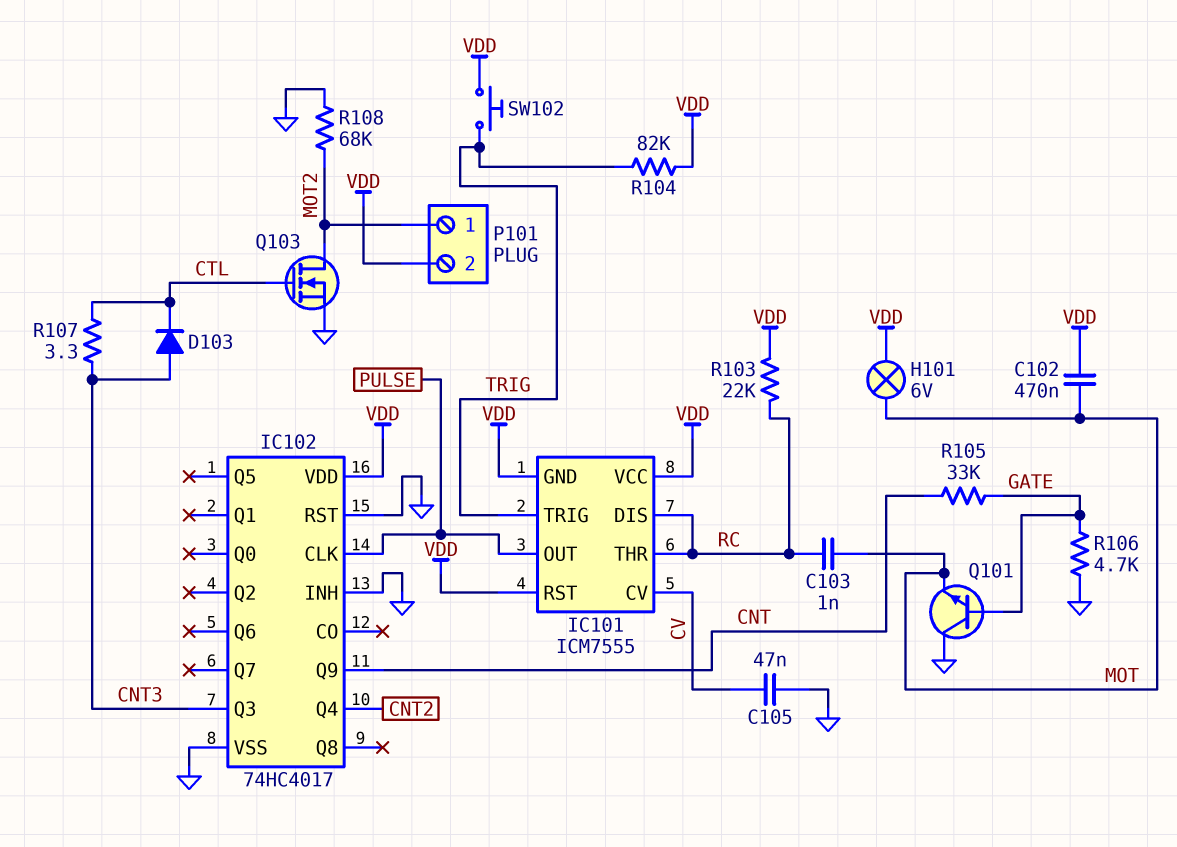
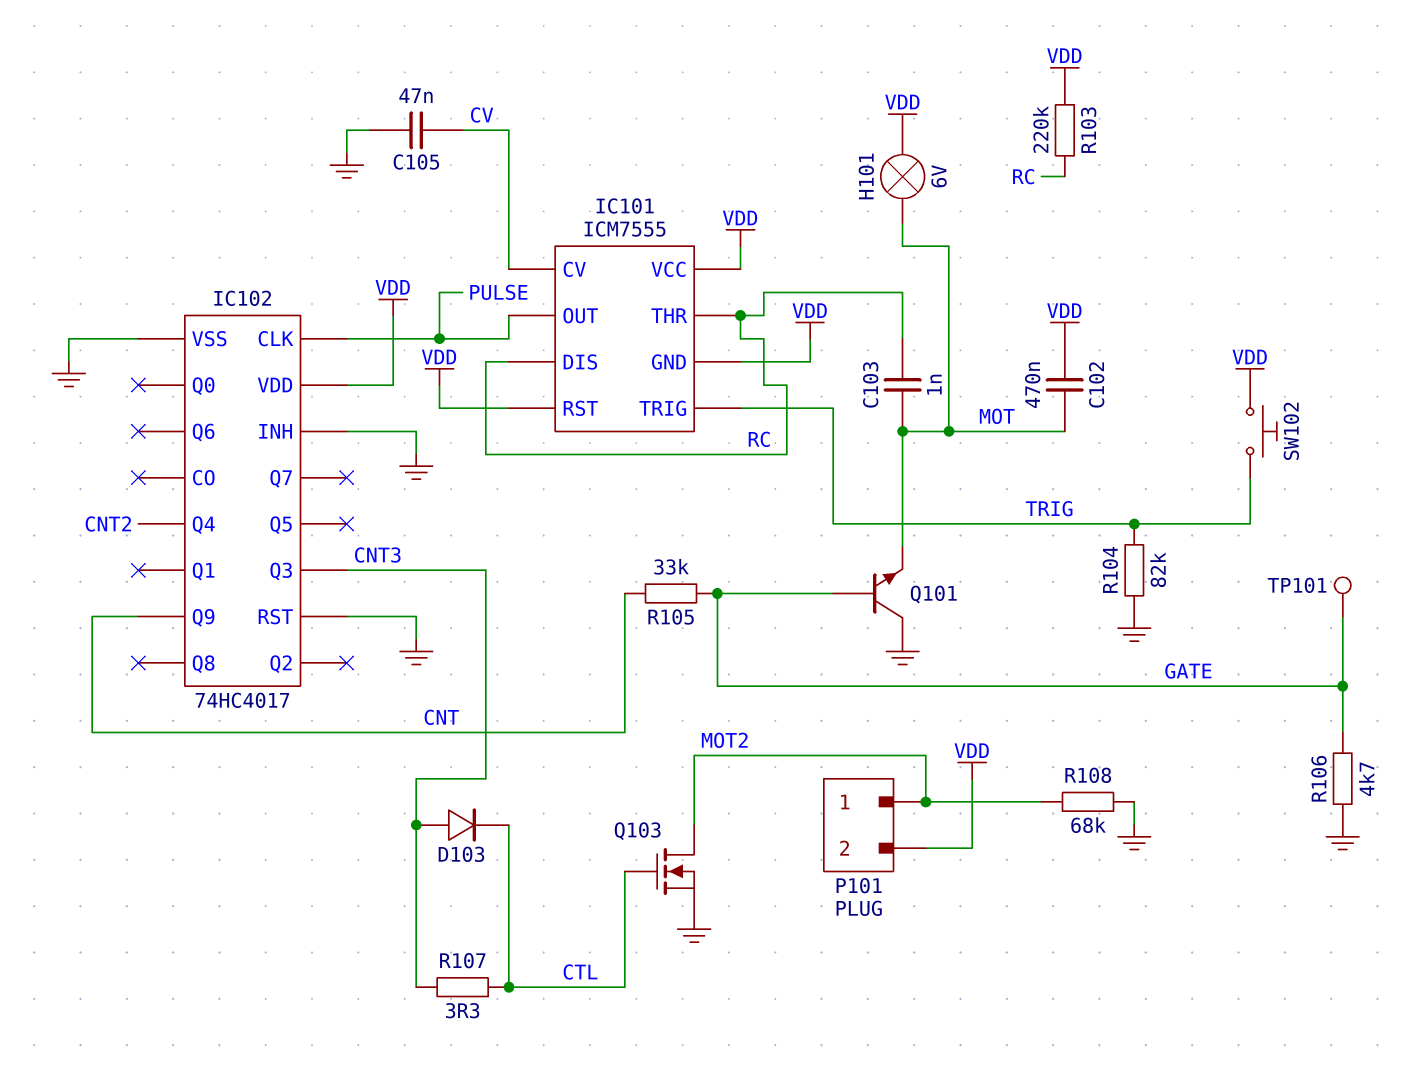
R103: 22k (RC, VDD) -> 220k (RC, VDD)
R104: 82k (TRIG, VDD) -> 82k (GND, TRIG)
TP101: none -> test point (GATE)

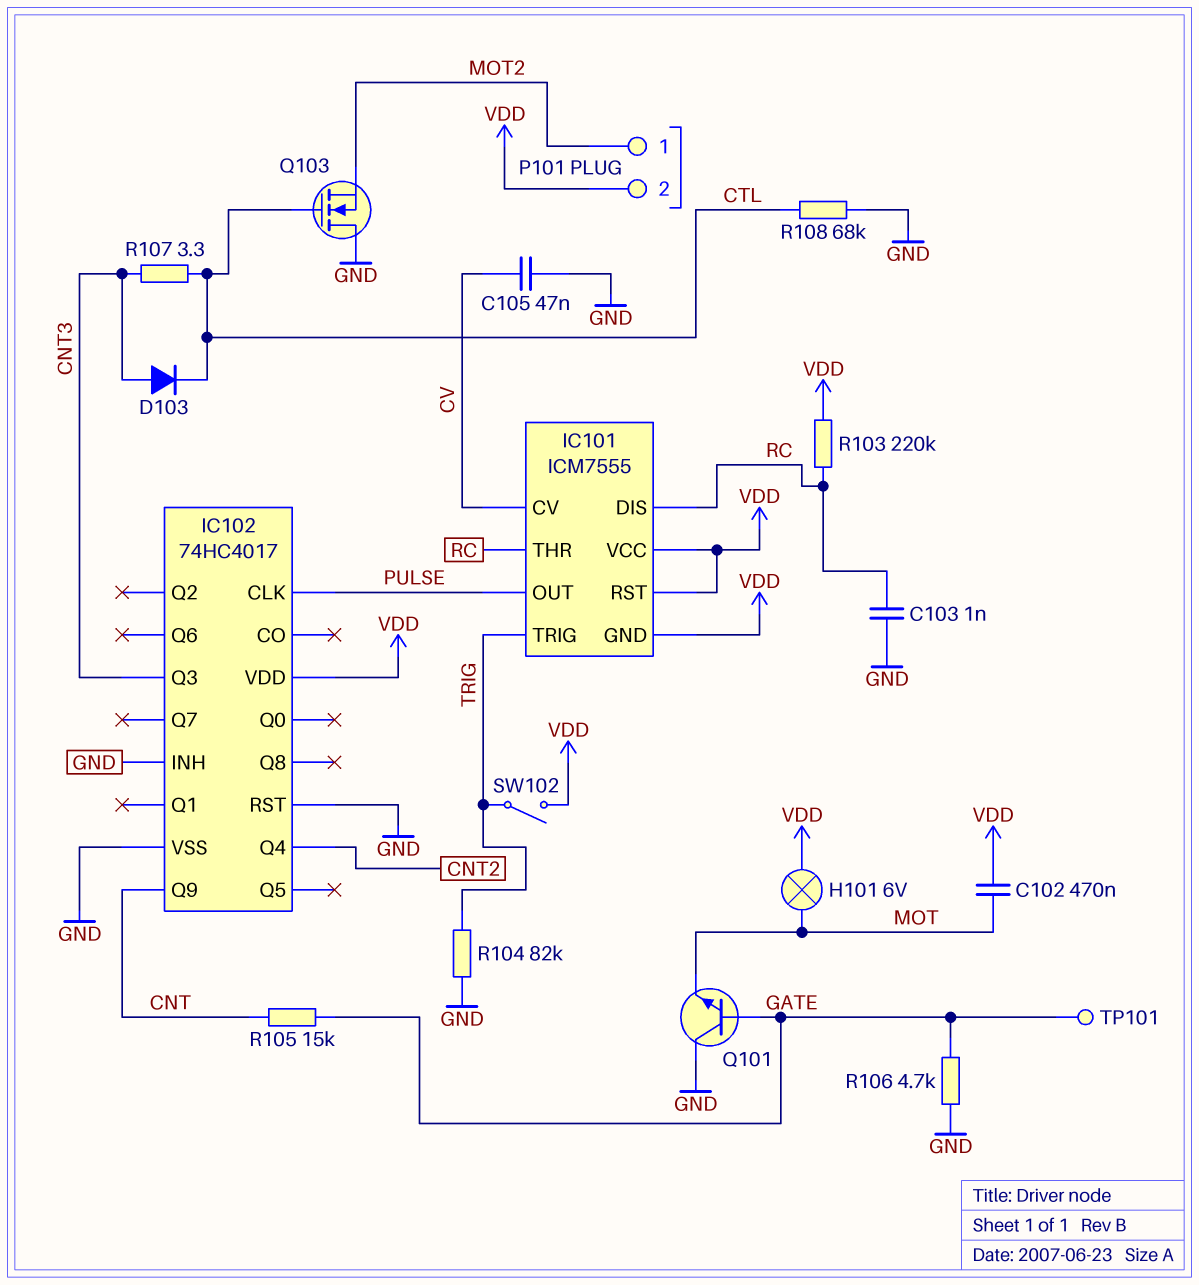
C103: 1nF (MOT, RC) -> 1nF (GND, RC)
Q103: NMOS (G CTL, D MOT2, S GND) -> NMOS (G CTL, D GND, S MOT2)
R105: 33k (CNT, GATE) -> 15k (CNT, GATE)
R108: 68k (GND, MOT2) -> 68k (CTL, GND)
SW102: button (TRIG, VDD) -> switch (TRIG, VDD)

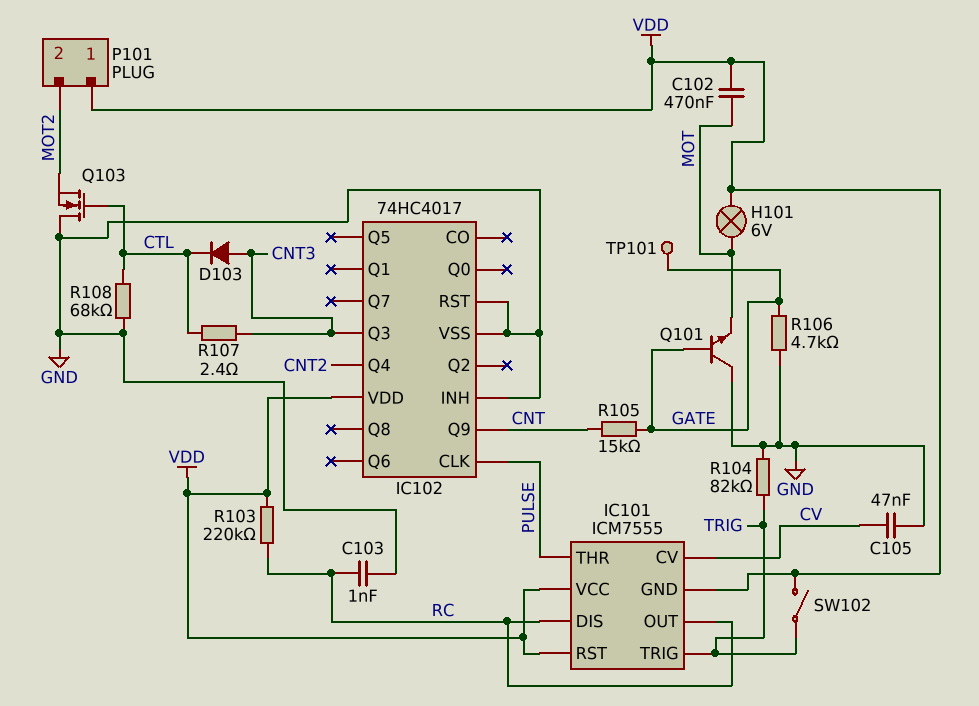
IC101 pin OUT: PULSE -> RC
IC101 pin THR: RC -> PULSE
P101 pin 1: MOT2 -> VDD
P101 pin 2: VDD -> MOT2
R107: 3.3 (CNT3, CTL) -> 2.4 (CNT3, CTL)

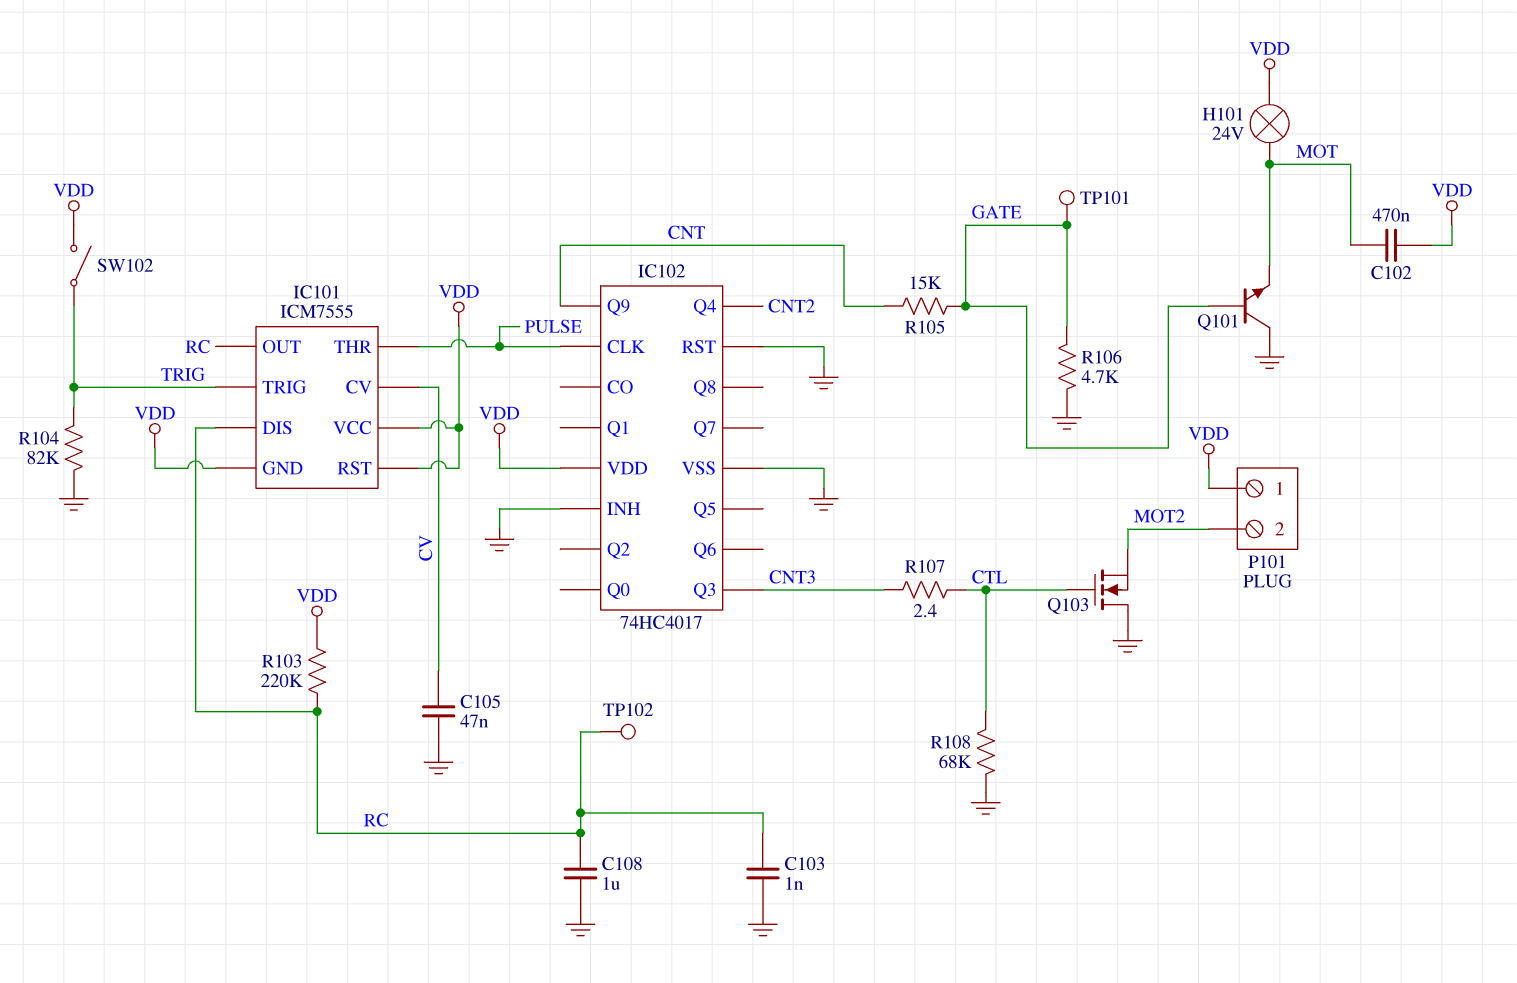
C108: none -> 1uF (GND, RC)
D103: diode (A CNT3, K CTL) -> none
H101: lamp 6V (MOT, VDD) -> lamp 24V (MOT, VDD)
TP102: none -> test point (RC)

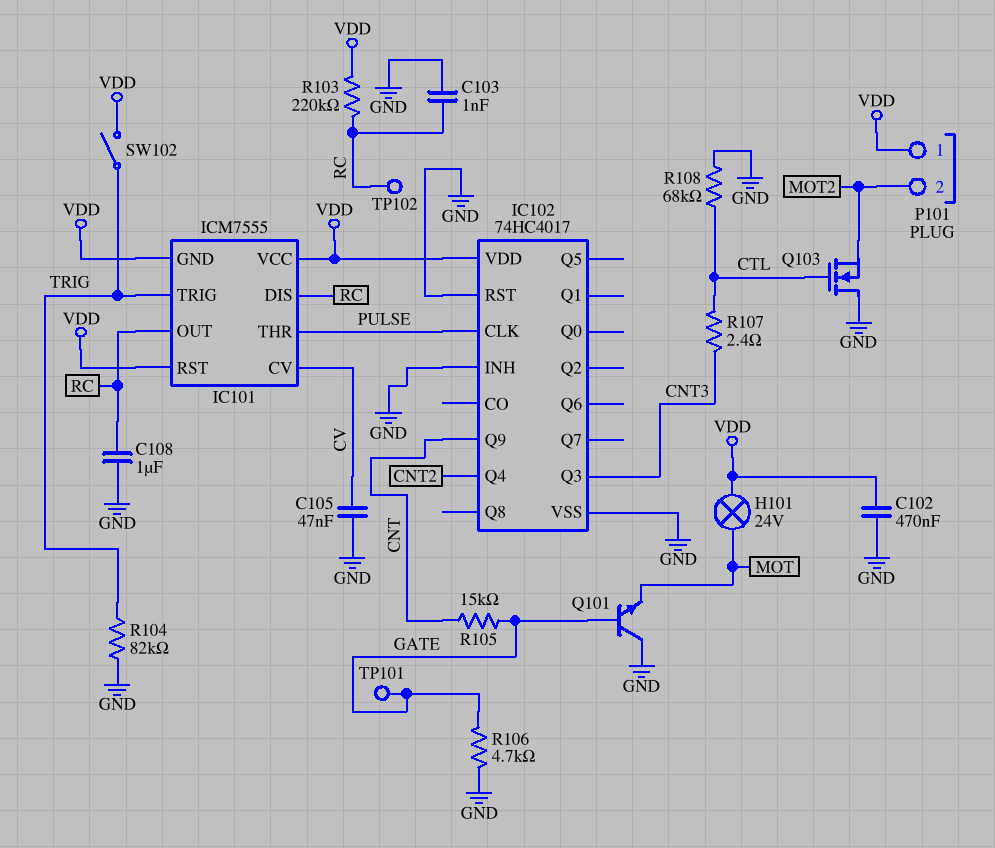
C102: 470nF (MOT, VDD) -> 470nF (GND, VDD)

